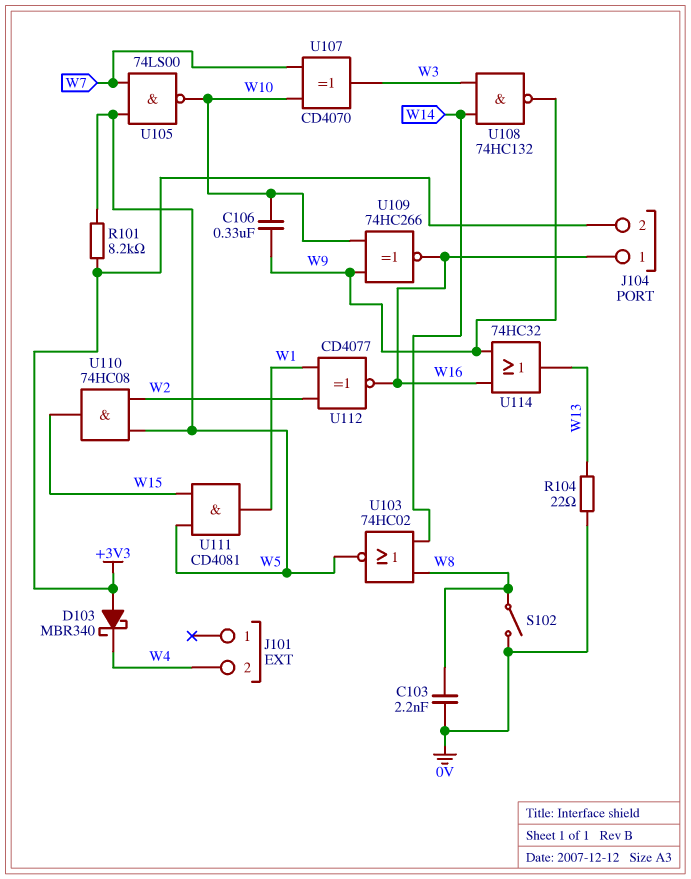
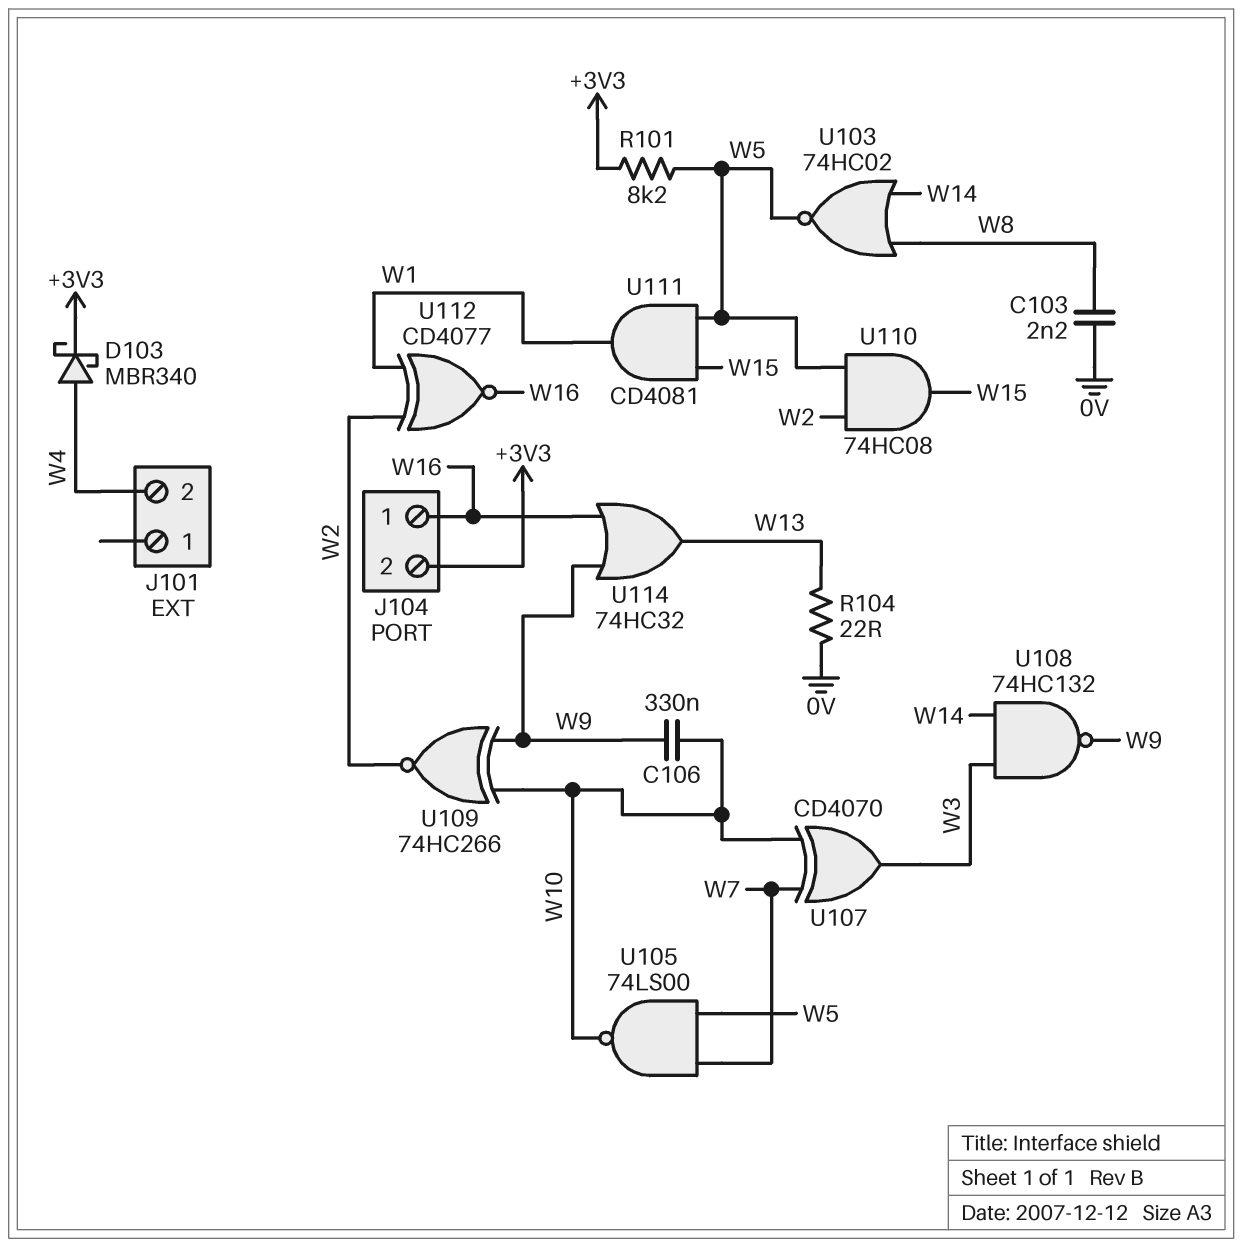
D103: schottky MBR340 (A +3V3, K W4) -> schottky MBR340 (A W4, K +3V3)
S102: switch (0V, W8) -> none
U109: XNOR 74HC266 (in W9, in W10, out W16) -> XNOR 74HC266 (in W9, in W10, out W2)

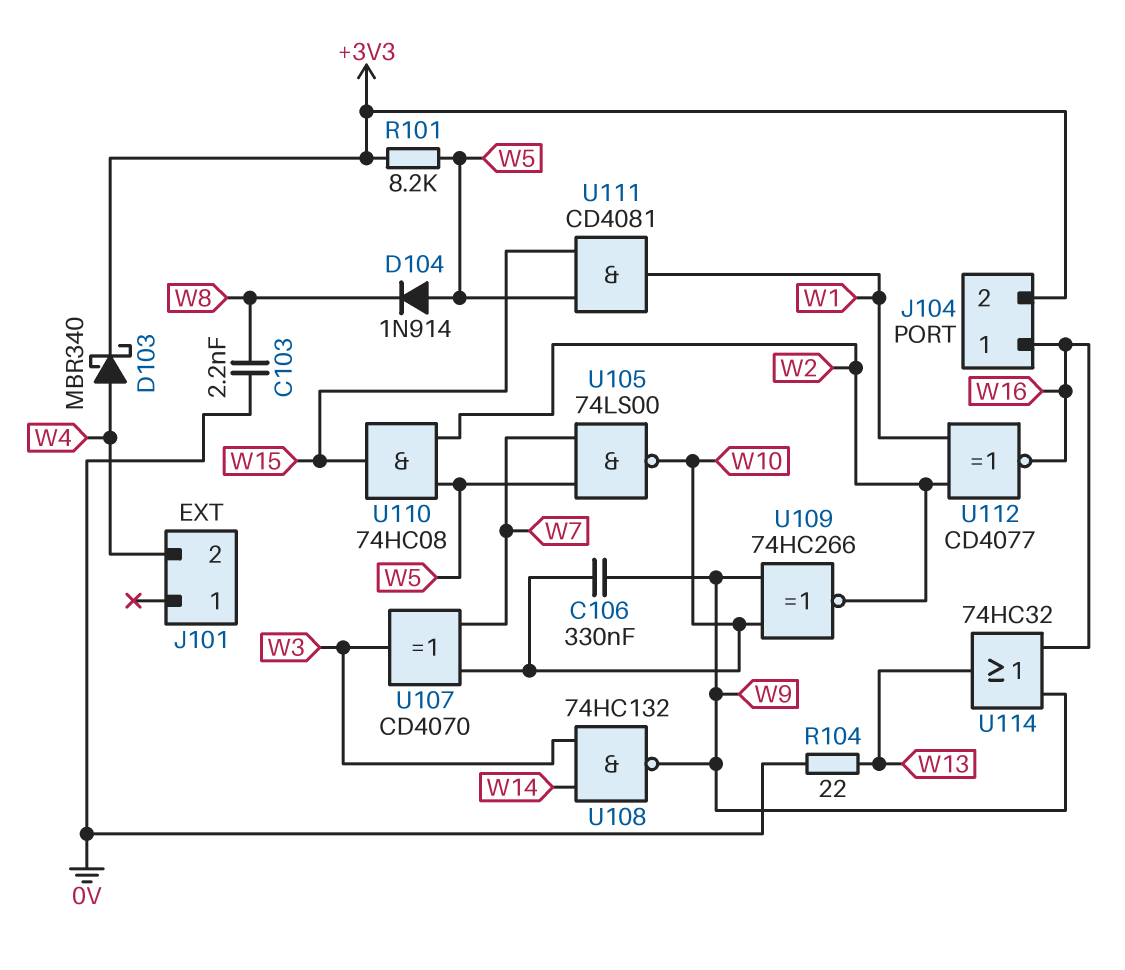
D104: none -> diode 1N914 (A W5, K W8)
U103: NOR 74HC02 (in W8, in W14, out W5) -> none

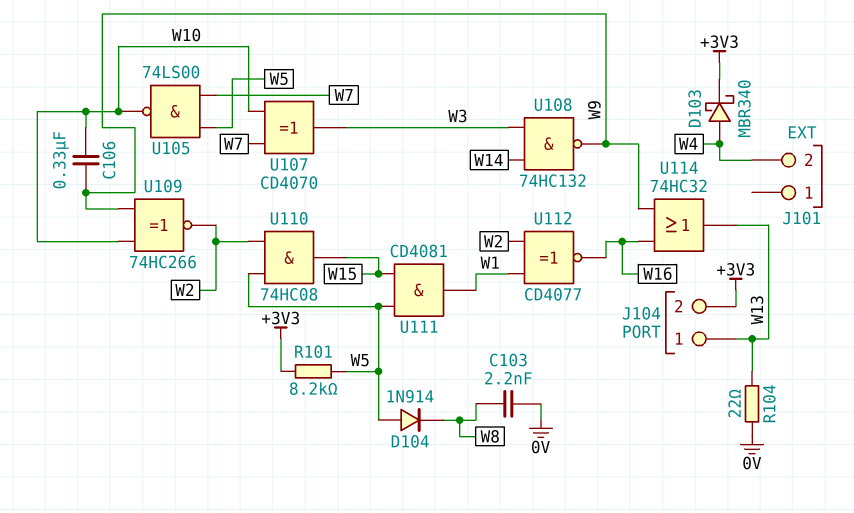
J104 pin 1: W16 -> W13

